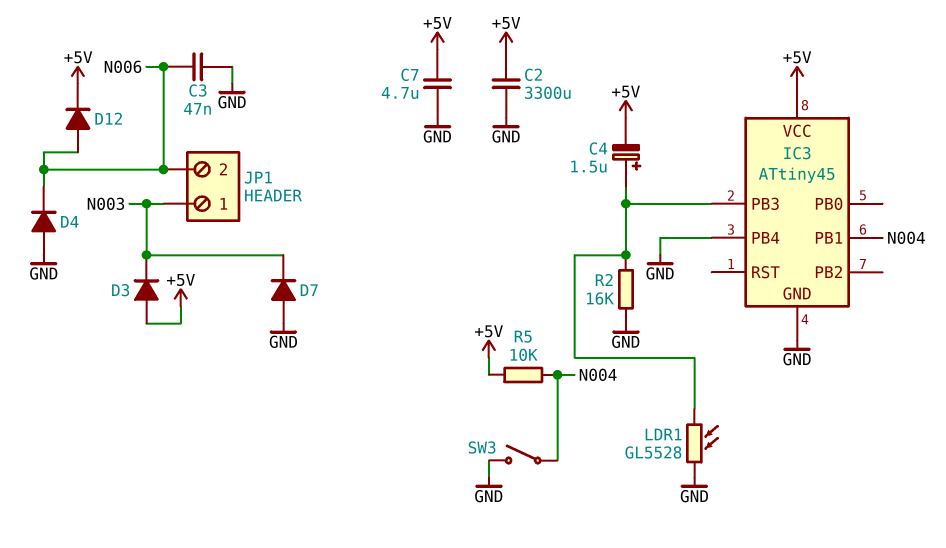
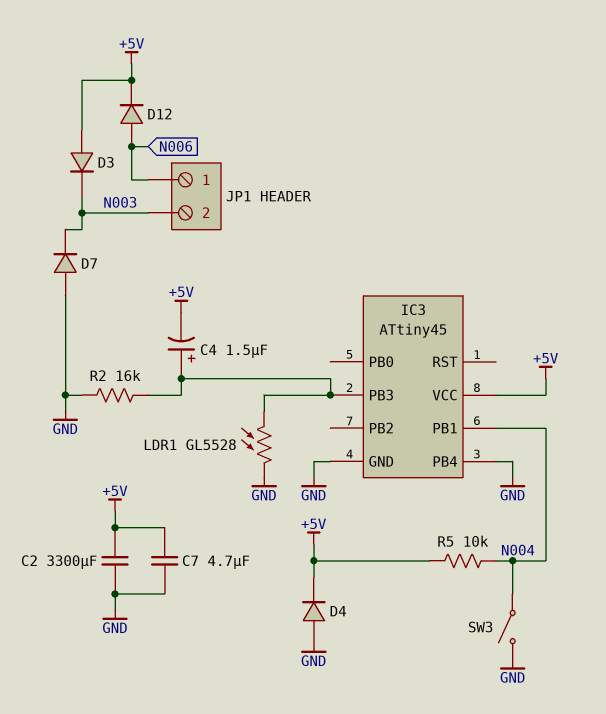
C3: 47nF (GND, N006) -> none
D4: diode (A GND, K N006) -> diode (A GND, K +5V)
JP1 pin 1: N003 -> N006
JP1 pin 2: N006 -> N003

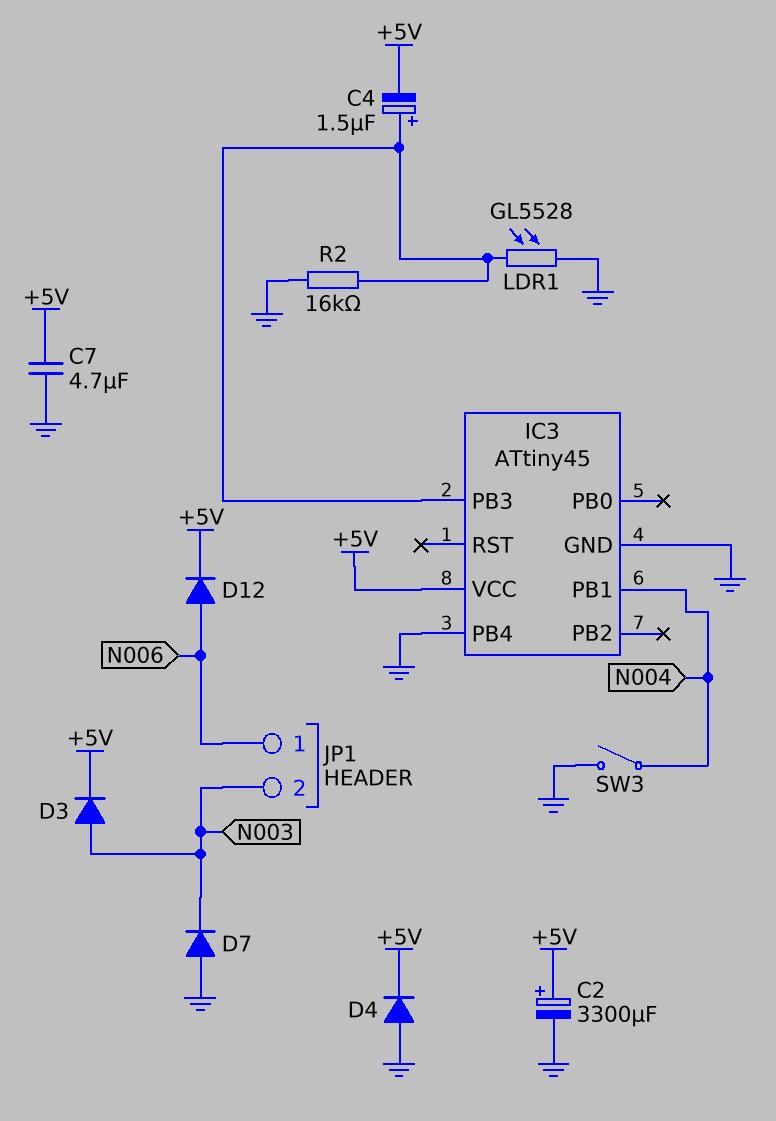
C2: 3300uF (+5V, GND) -> 3300uF (plus +5V, minus GND)
D3: diode (A +5V, K N003) -> diode (A N003, K +5V)
R5: 10k (+5V, N004) -> none

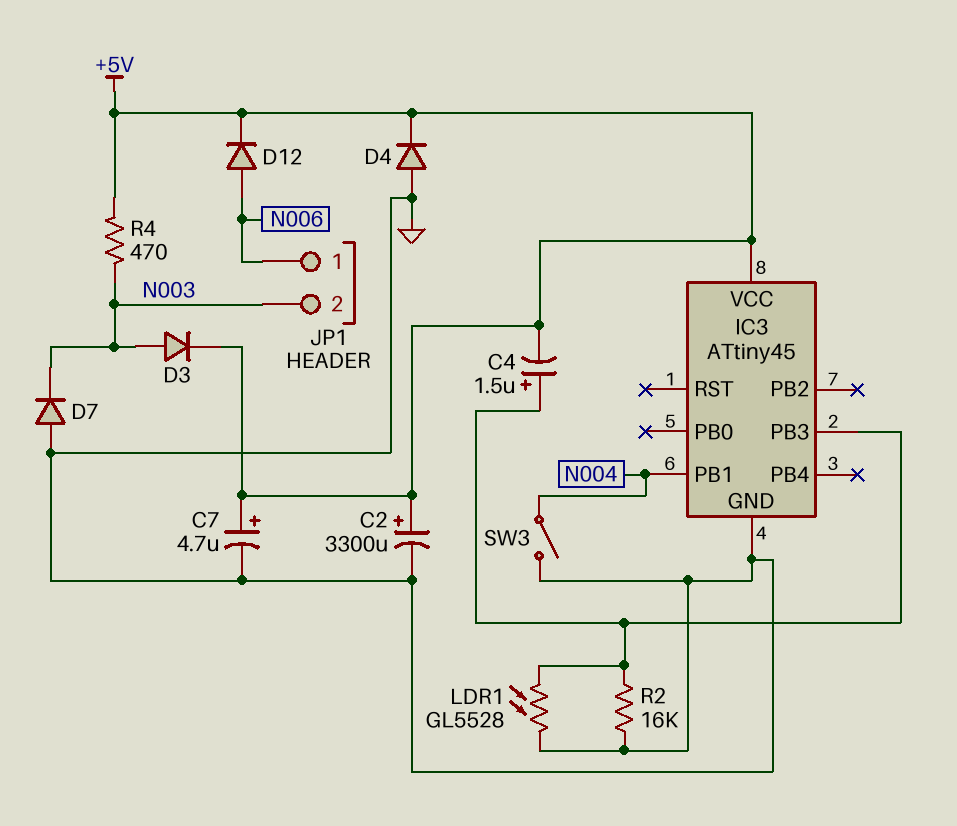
C7: 4.7uF (+5V, GND) -> 4.7uF (plus +5V, minus GND)
IC3 pin PB4: GND -> none
R4: none -> 470 (+5V, N003)

